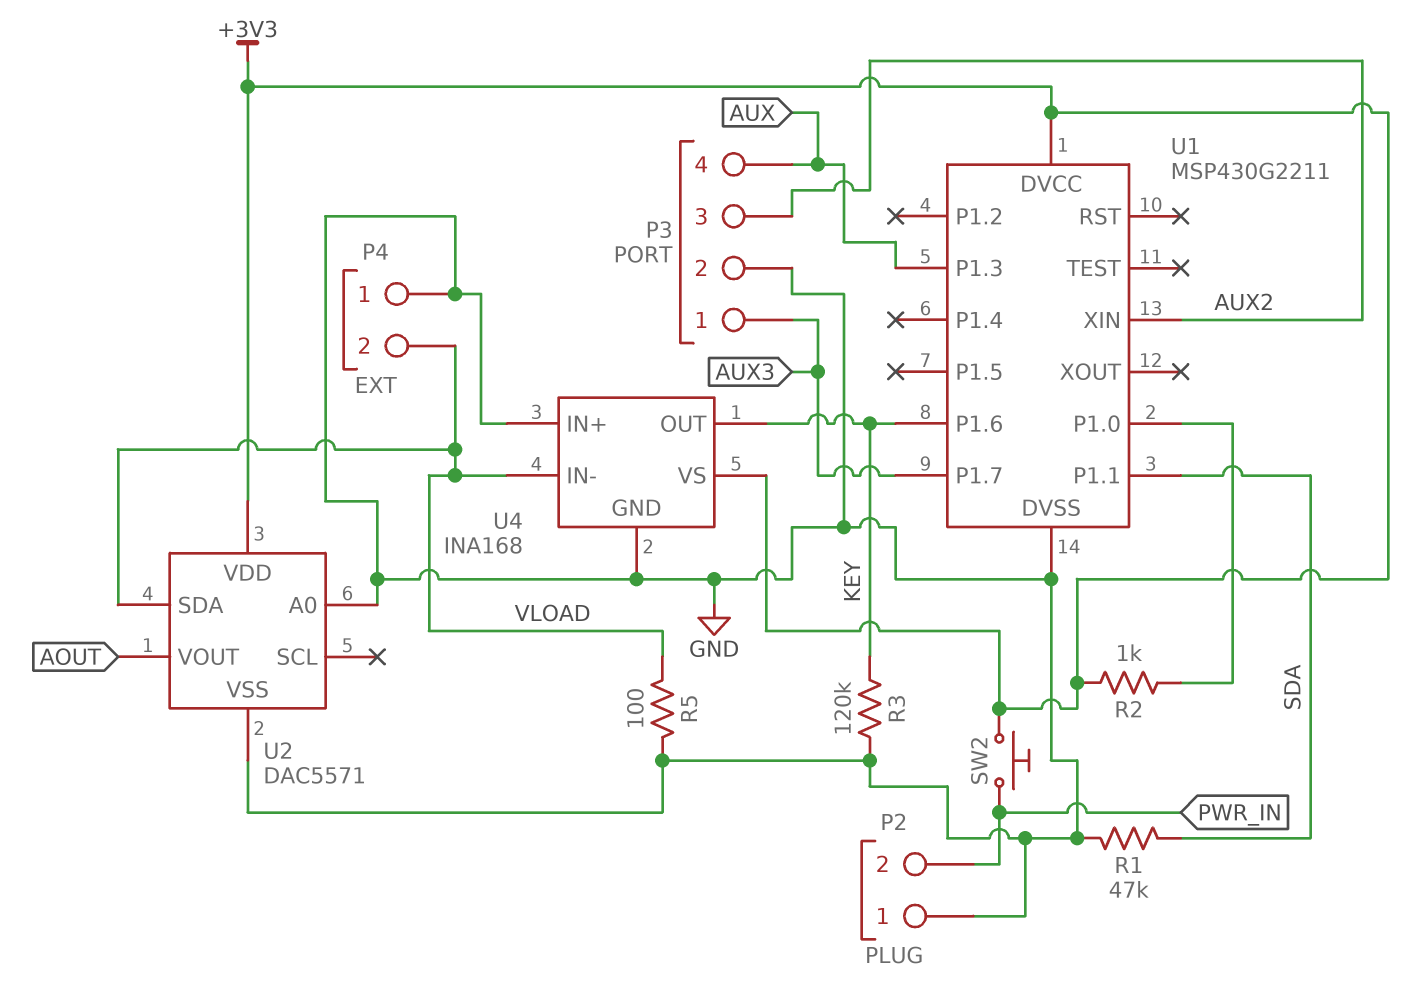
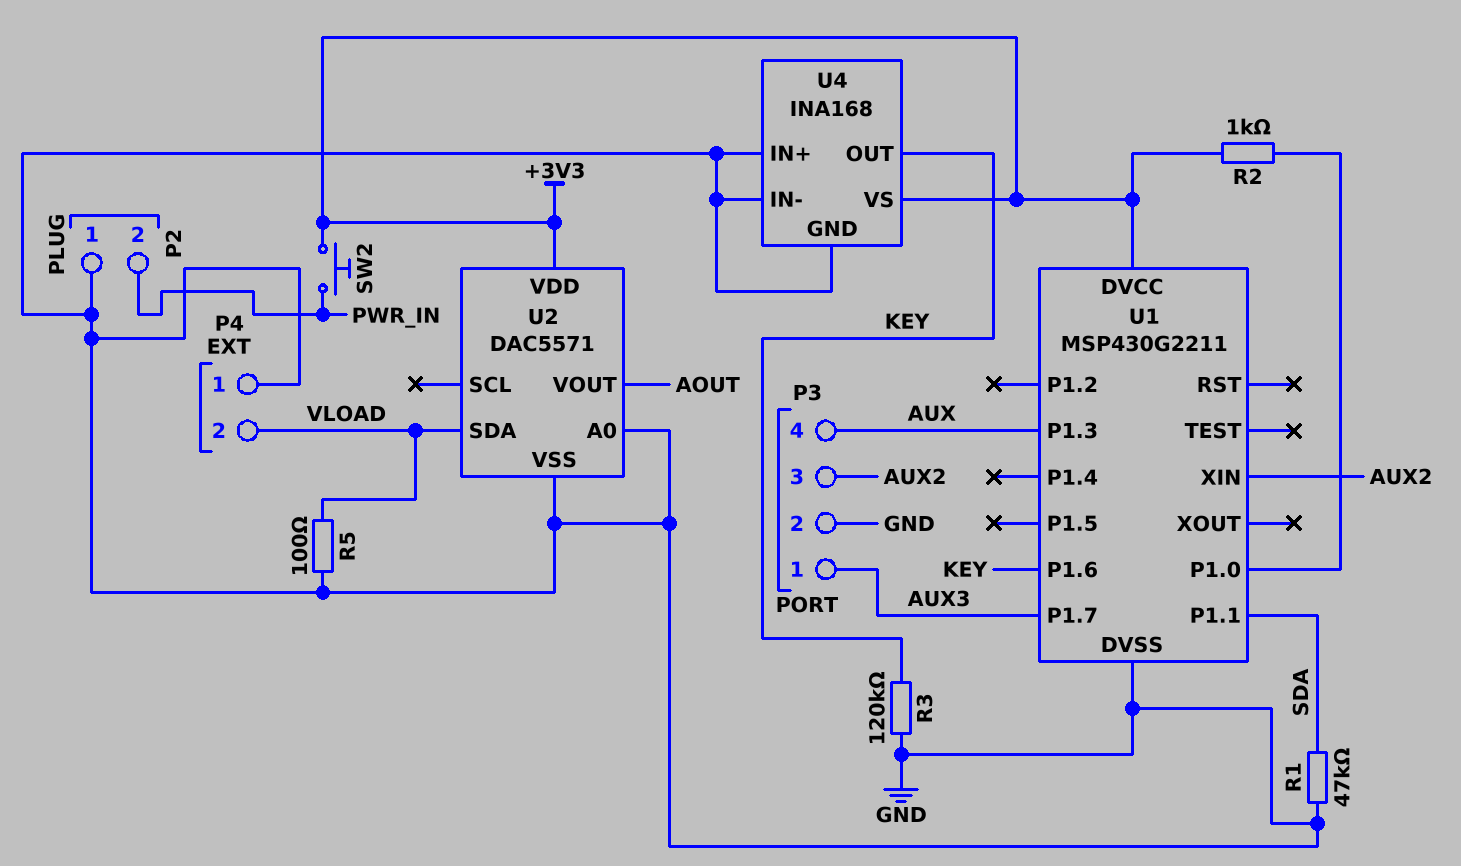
U4 pin IN-: VLOAD -> GND

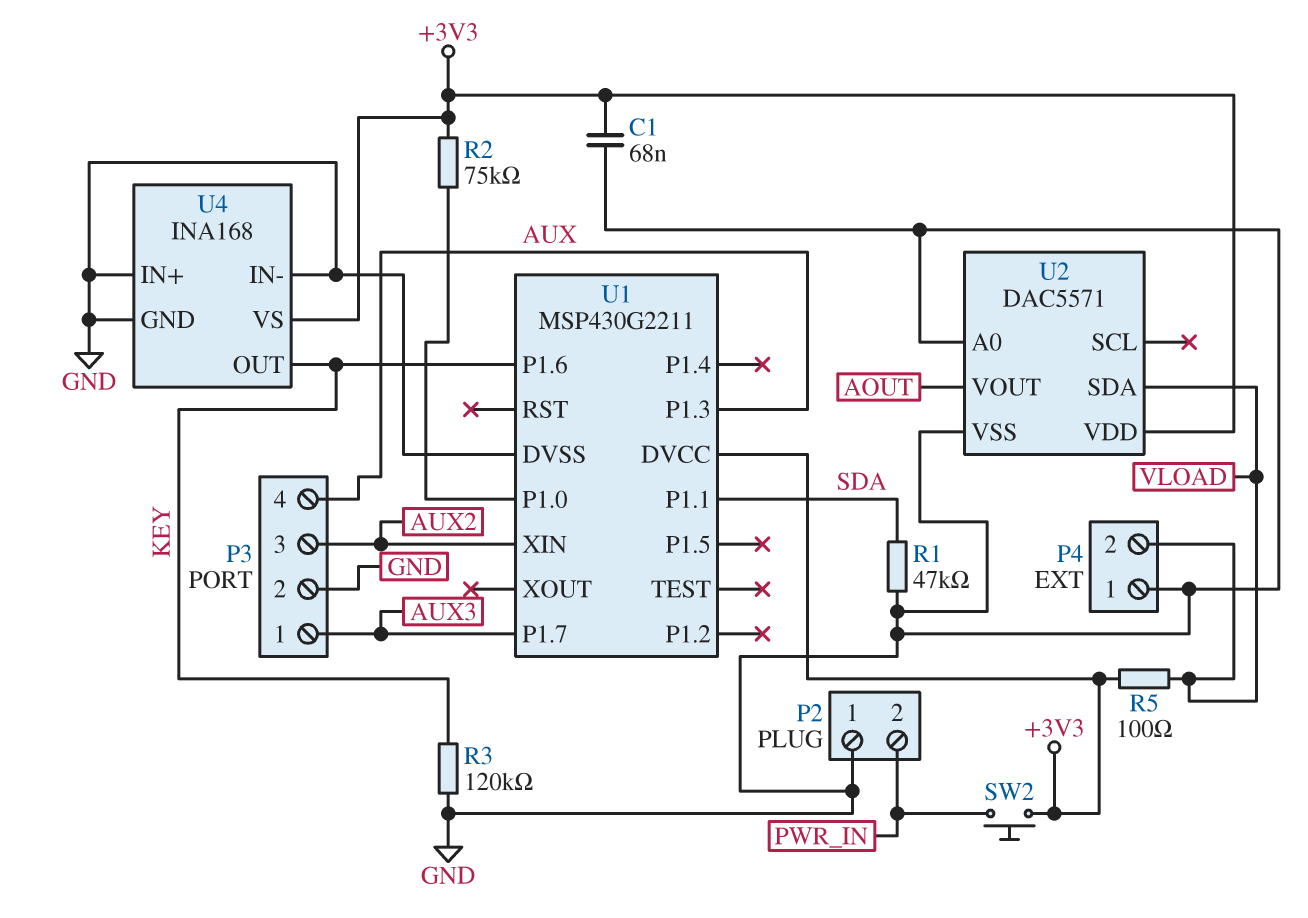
C1: none -> 68nF (+3V3, GND)
R2: 1k (+3V3, U1/P1.0) -> 75k (+3V3, U1/P1.0)
R5: 100 (GND, VLOAD) -> 100 (+3V3, VLOAD)

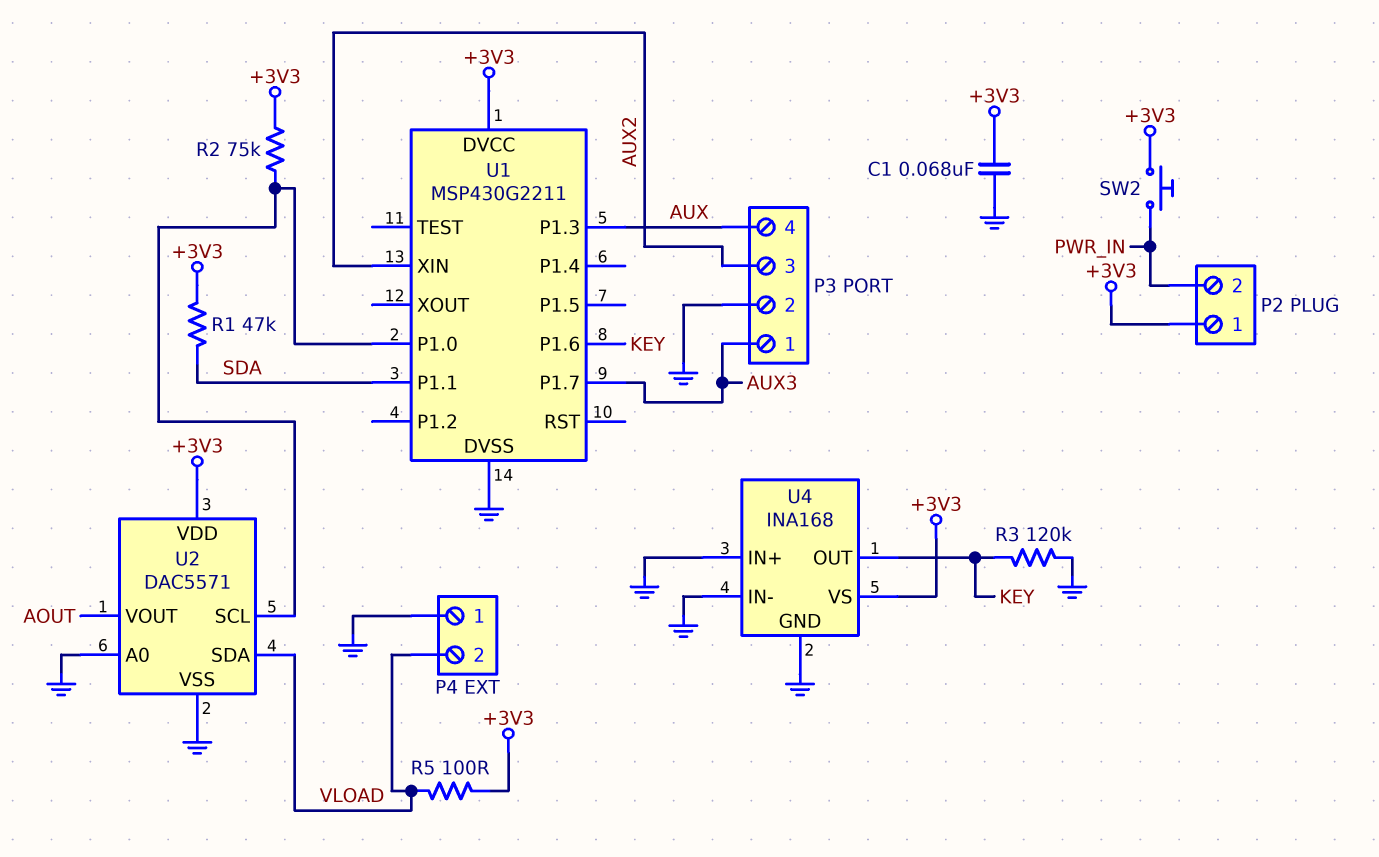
P2 pin 1: GND -> +3V3
R1: 47k (GND, SDA) -> 47k (+3V3, SDA)
U2 pin SCL: none -> U1/P1.0

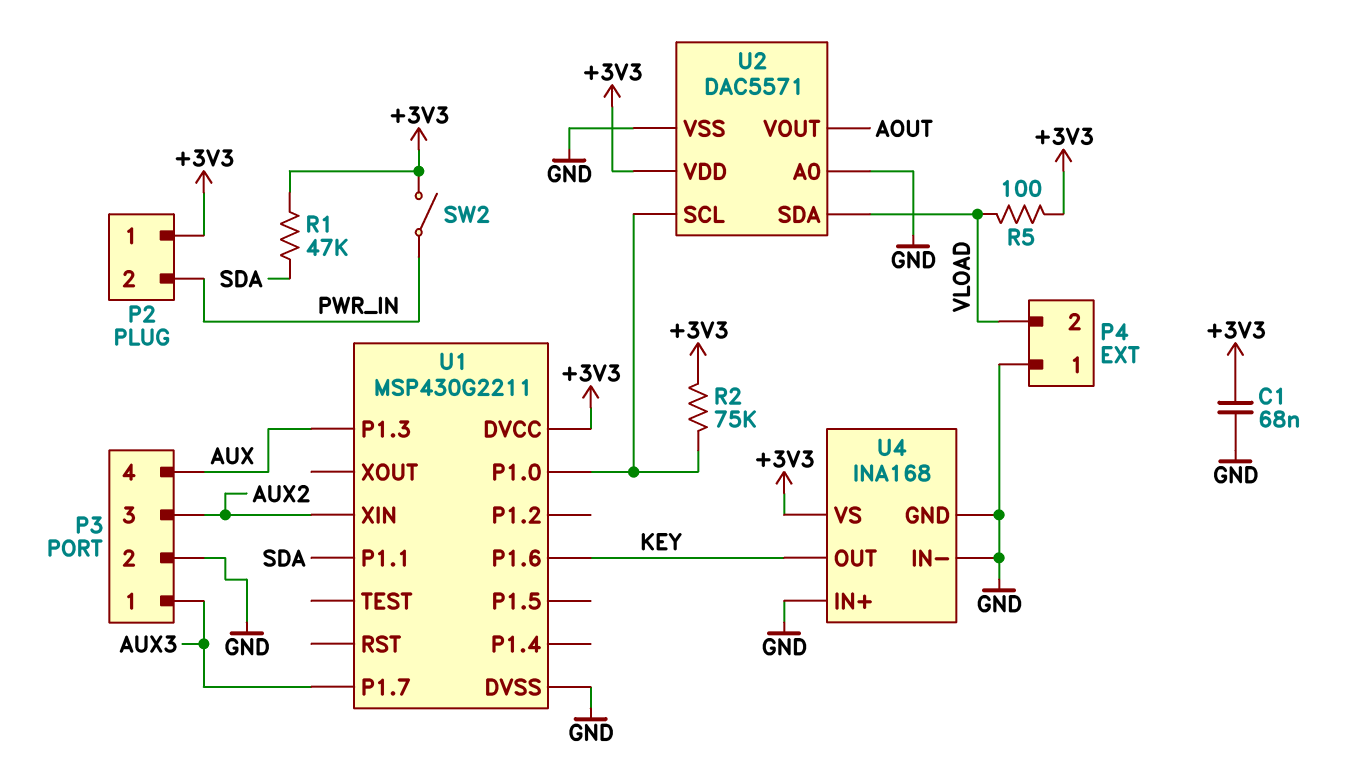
R3: 120k (GND, KEY) -> none
SW2: button (+3V3, PWR_IN) -> switch (+3V3, PWR_IN)

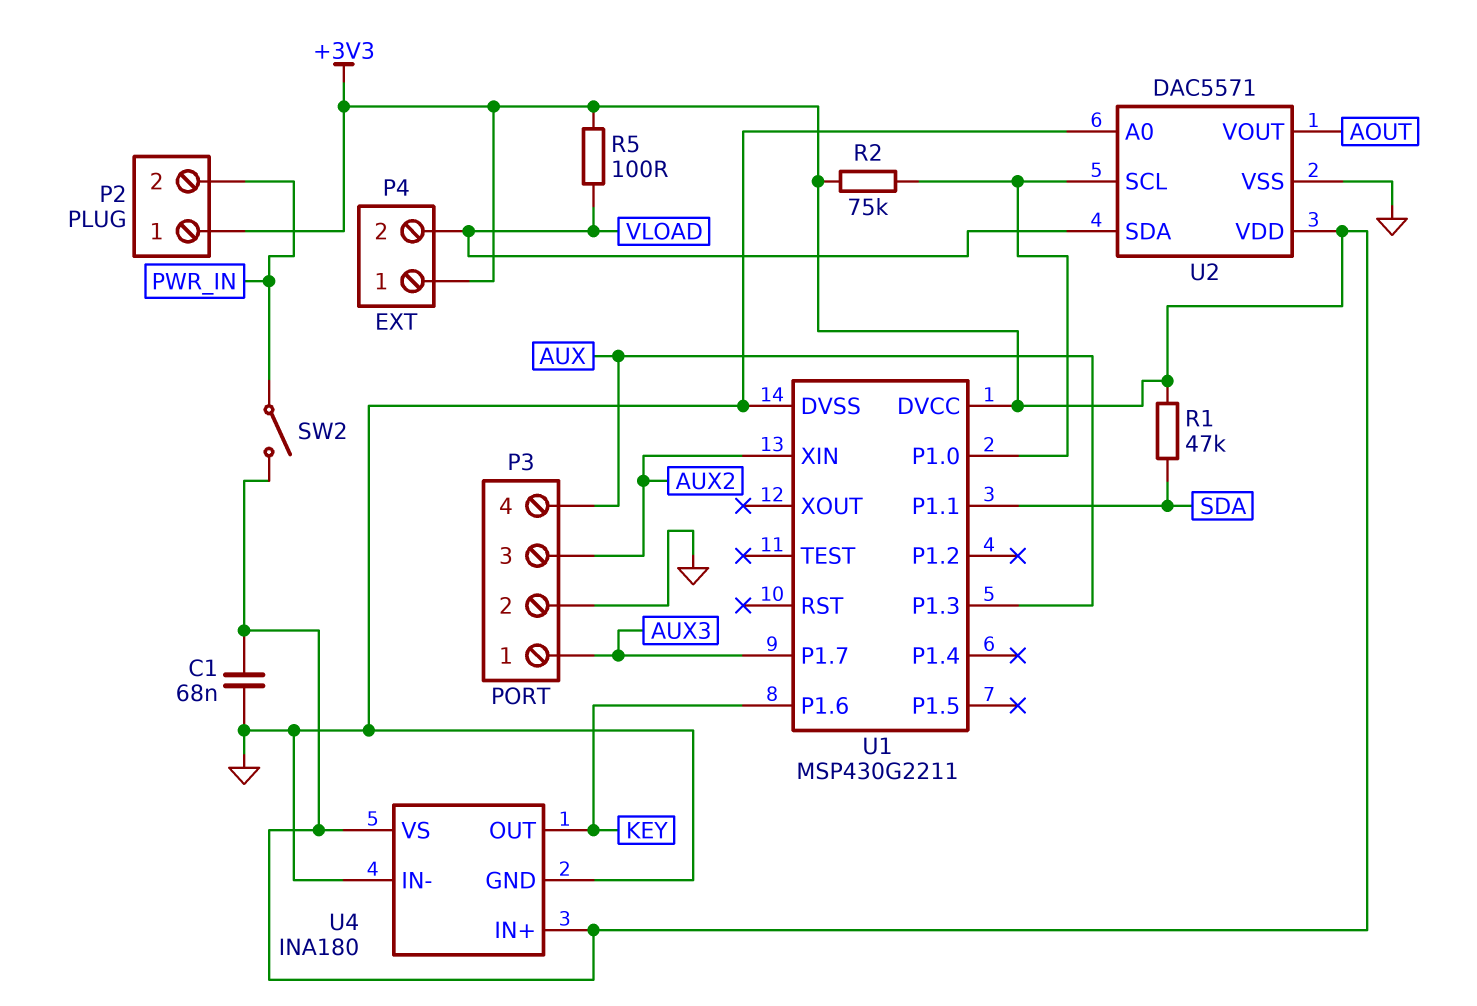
P4 pin 1: GND -> +3V3
U4: INA168 -> INA180
U4 pin IN+: GND -> +3V3

